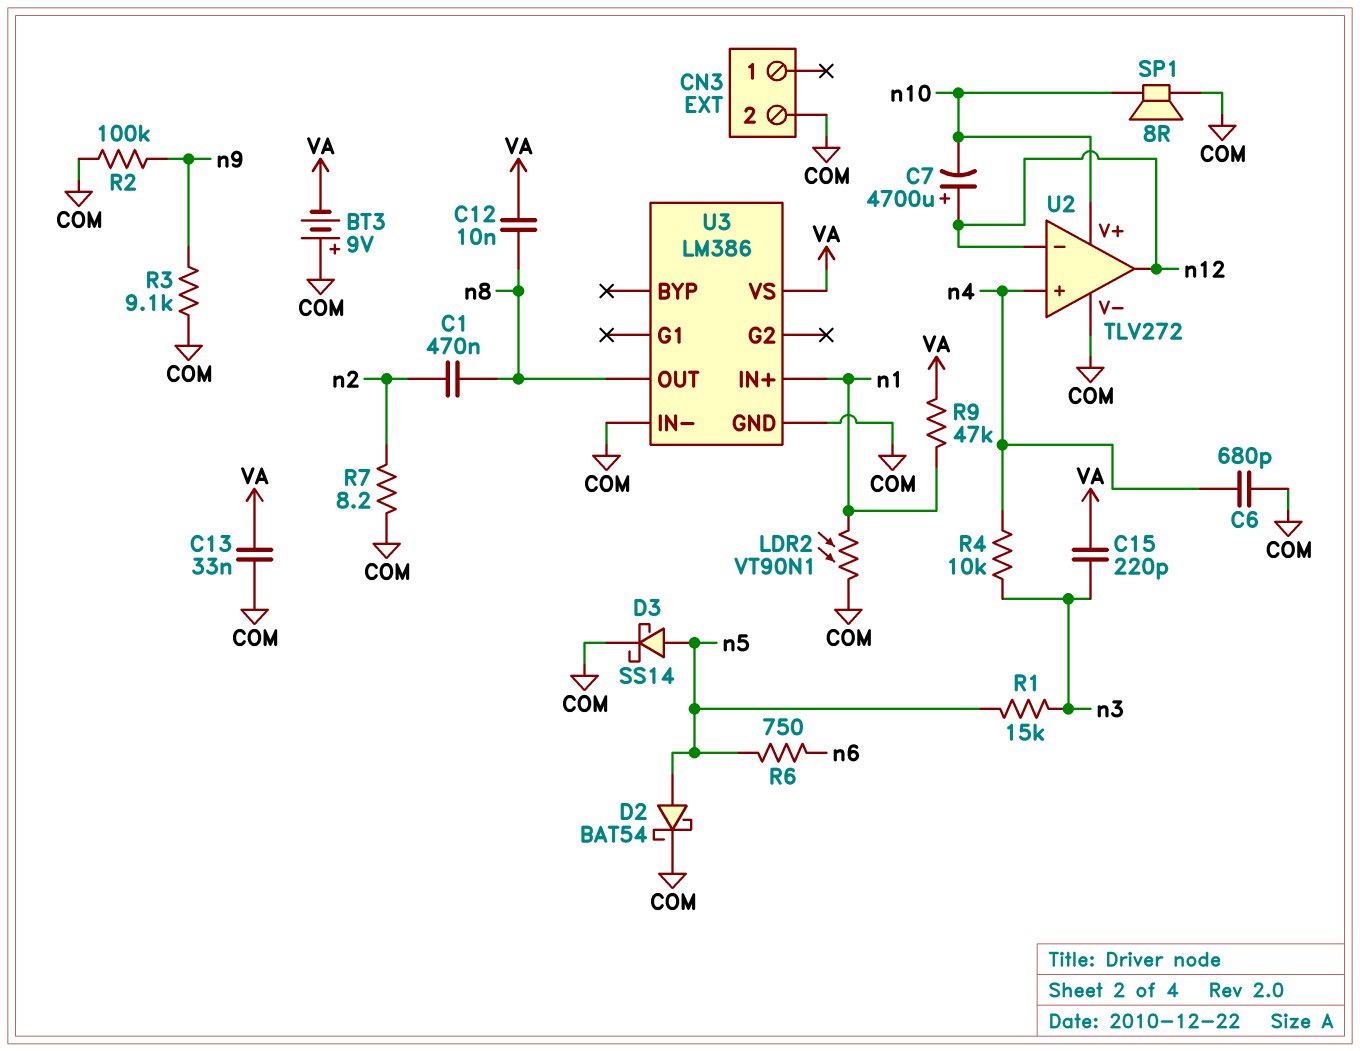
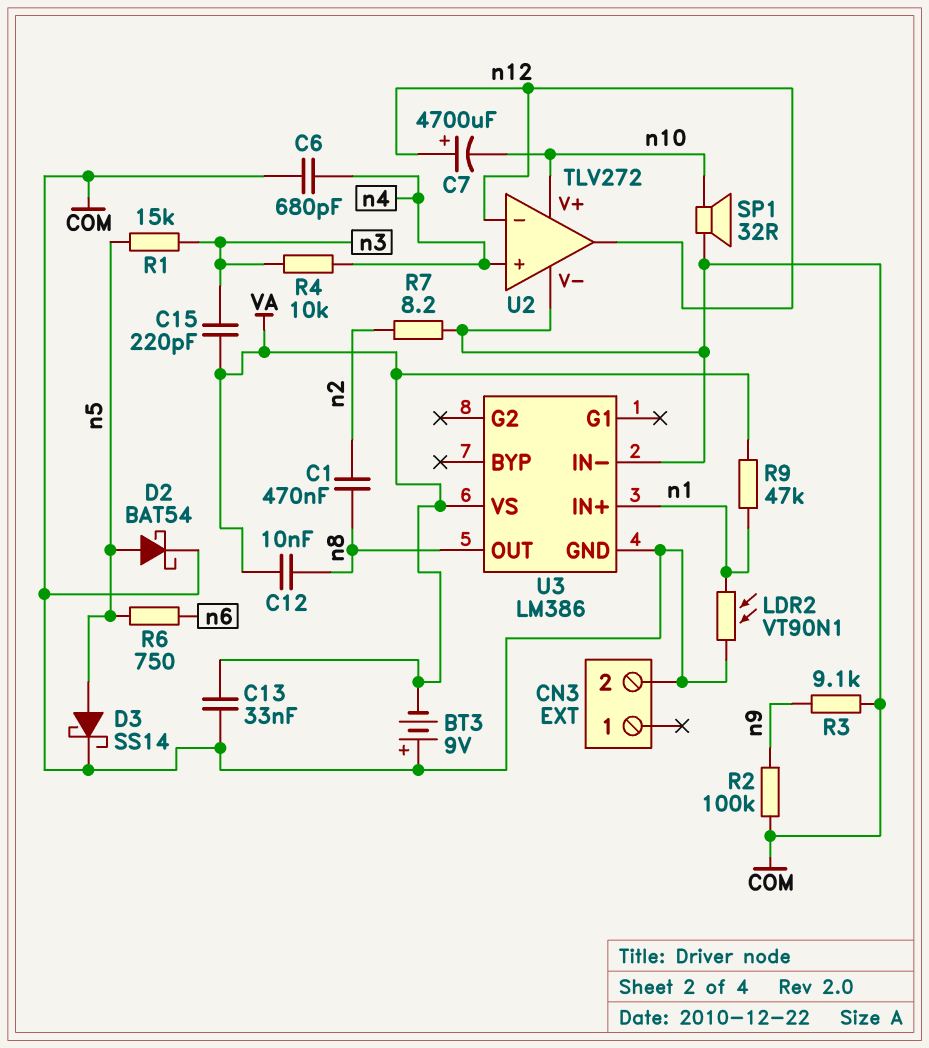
SP1: speaker 8R (COM, n10) -> speaker 32R (COM, n10)

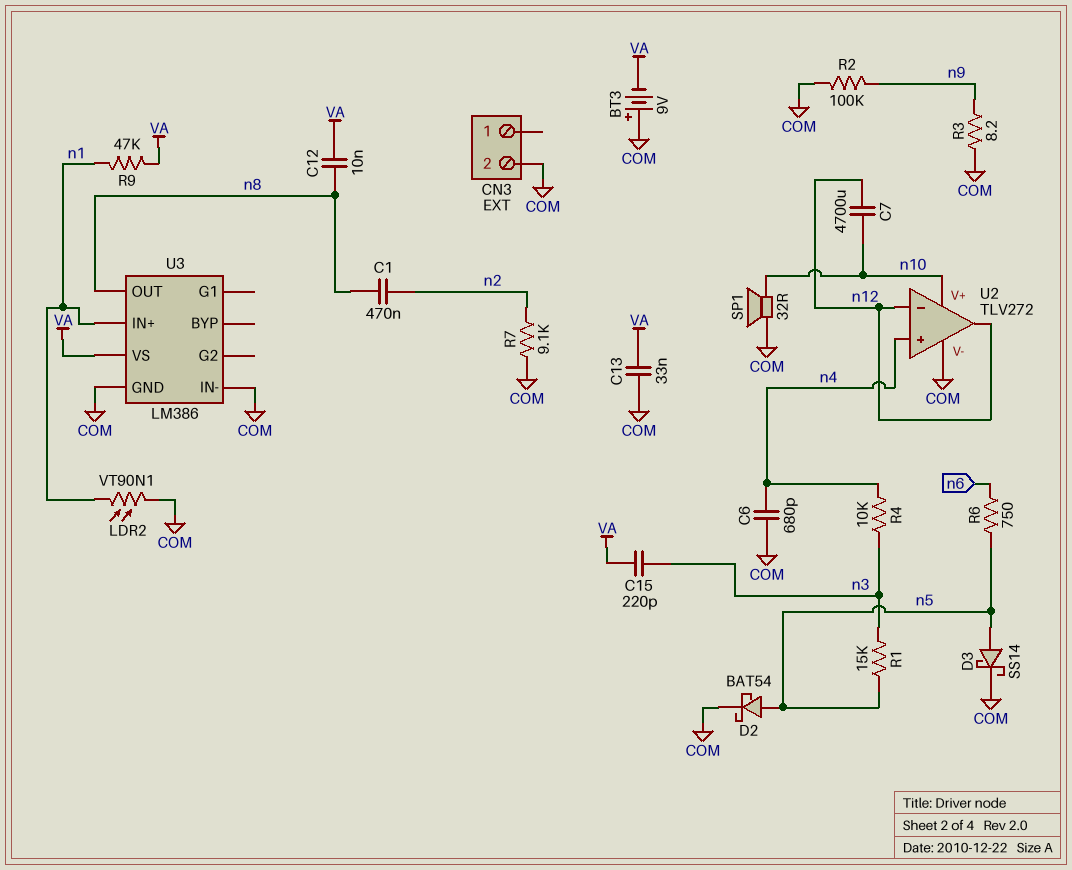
C7: 4700uF (plus n12, minus n10) -> 4700uF (n10, n12)
R3: 9.1k (COM, n9) -> 8.2 (COM, n9)
R7: 8.2 (COM, n2) -> 9.1k (COM, n2)

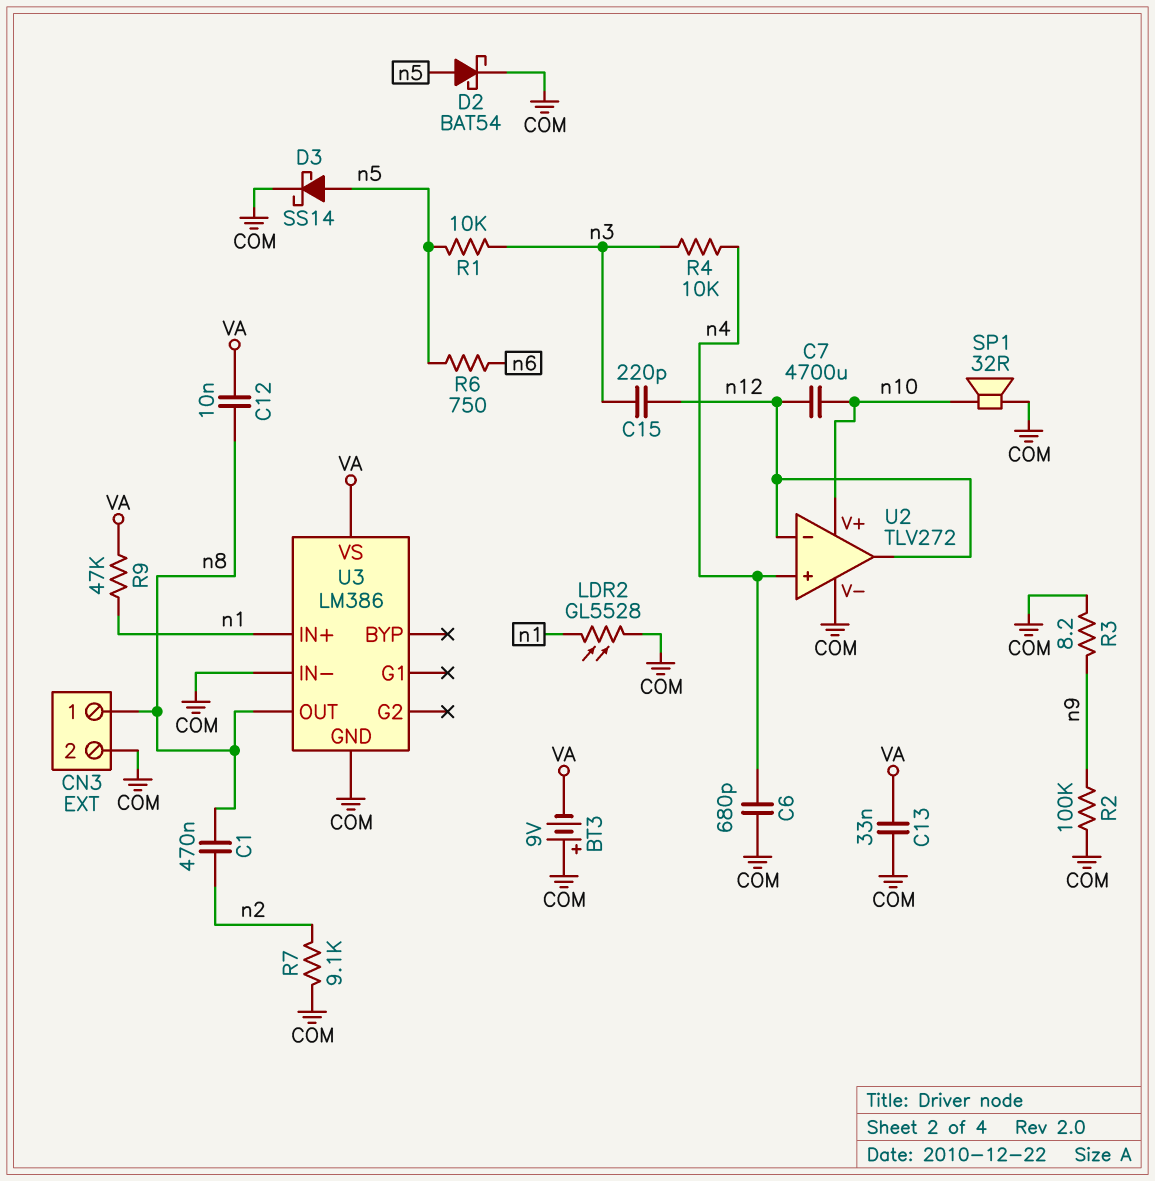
C15: 220pF (VA, n3) -> 220pF (n3, n12)
CN3 pin 1: none -> n8
LDR2: VT90N1 (COM, n1) -> GL5528 (COM, n1)
R1: 15k (n3, n5) -> 10k (n3, n5)

